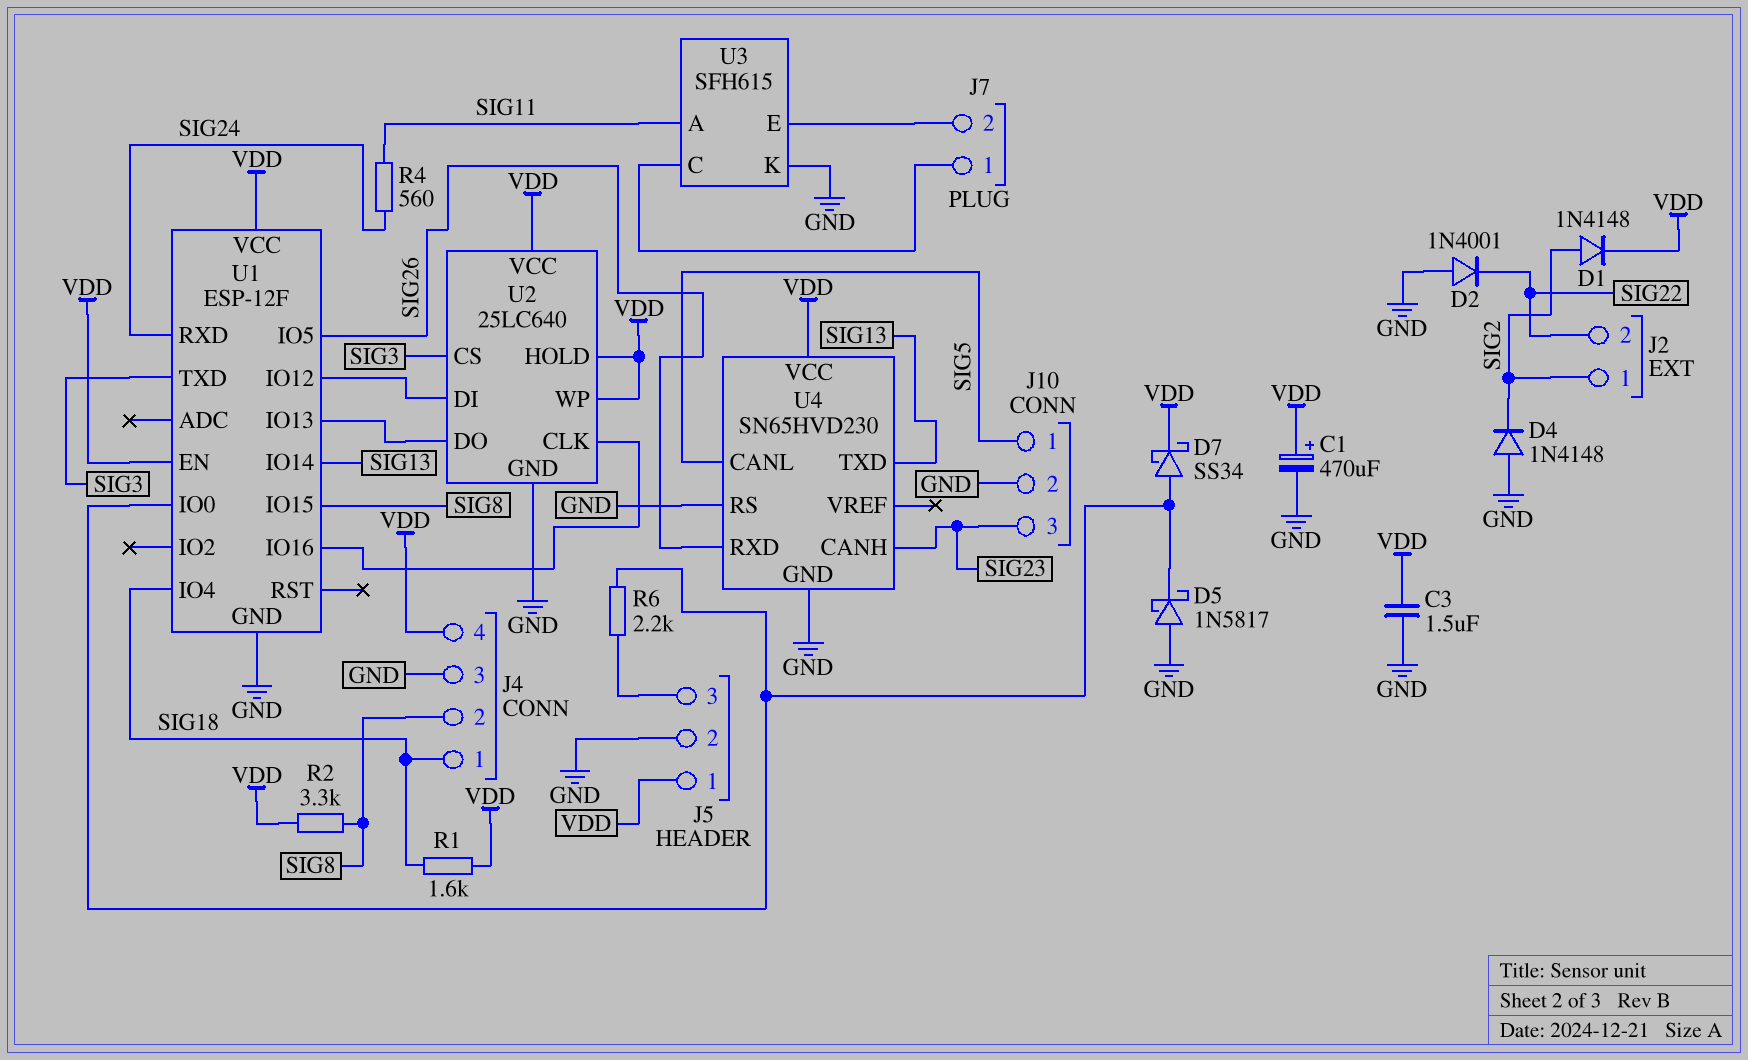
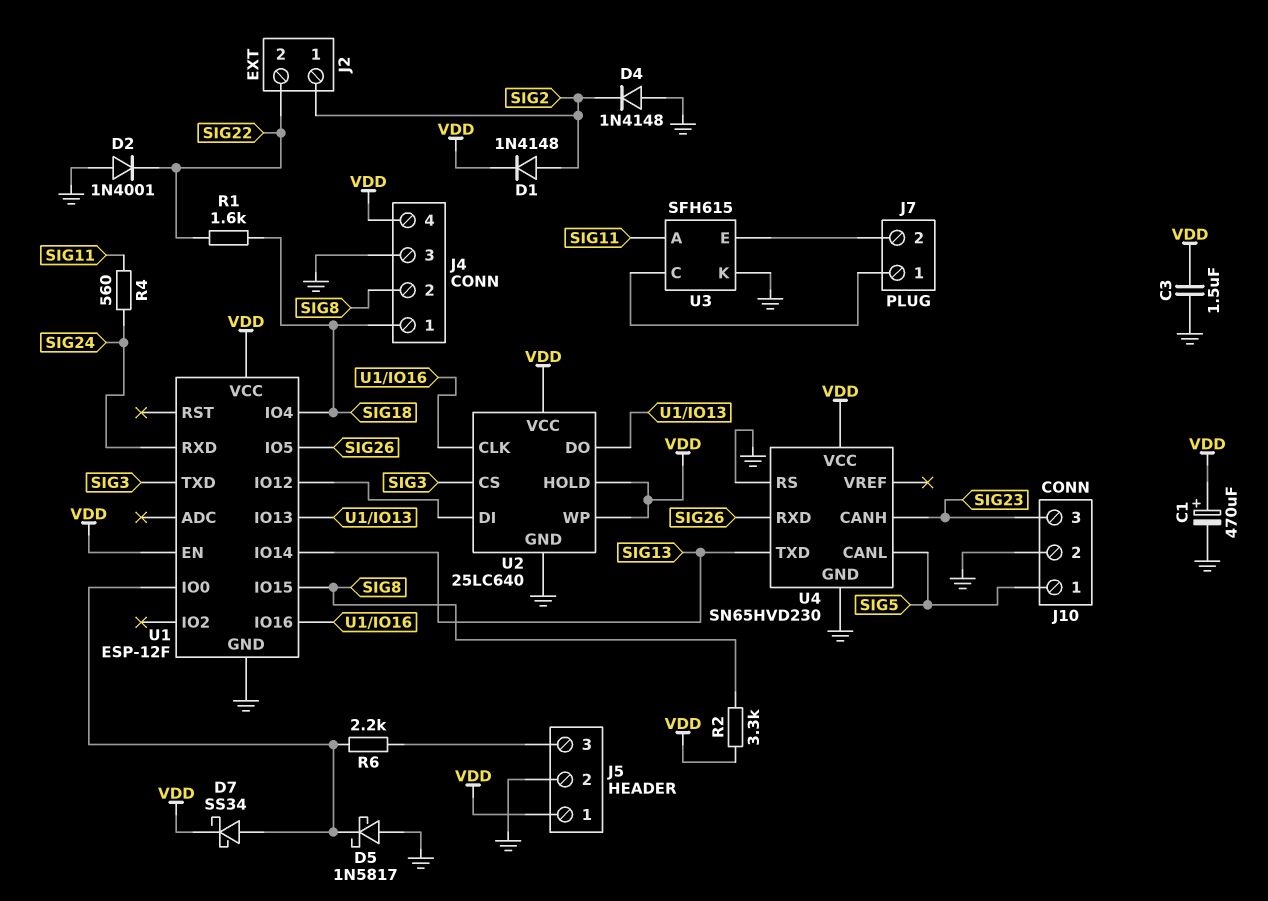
R1: 1.6k (SIG18, VDD) -> 1.6k (SIG18, SIG22)

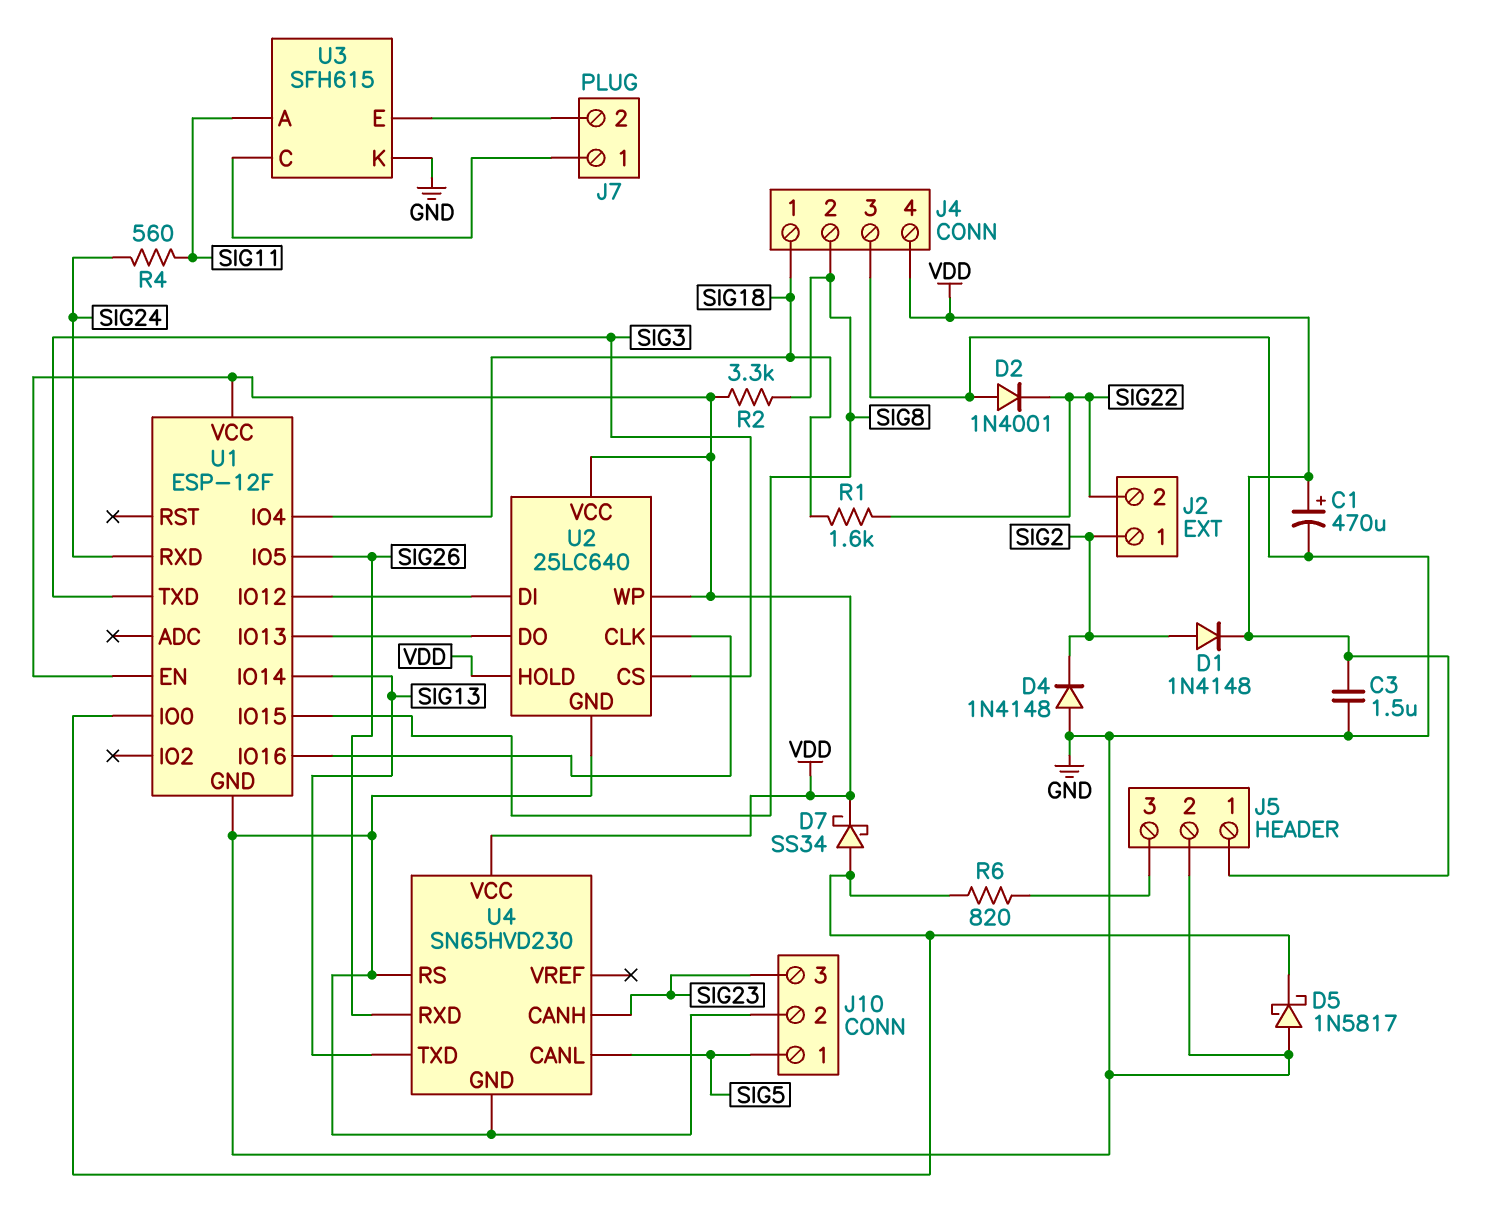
R6: 2.2k (J5/3, U1/IO0) -> 820 (J5/3, U1/IO0)

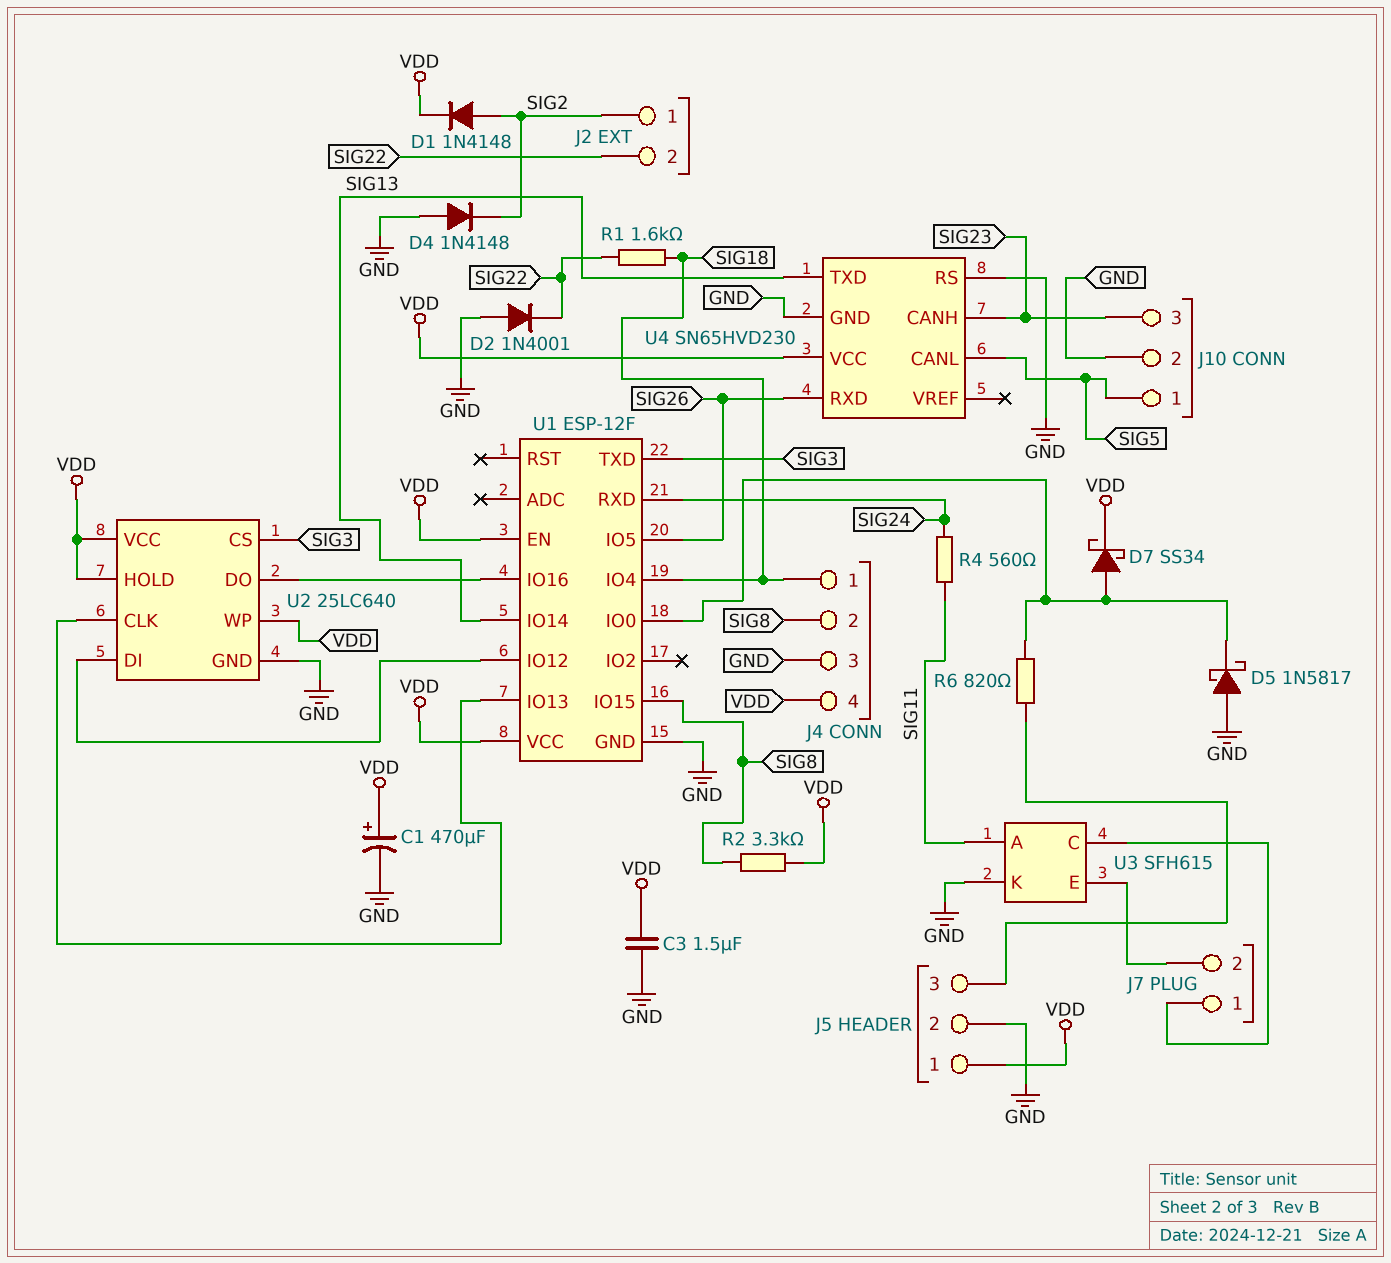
U2 pin CLK: U1/IO16 -> U1/IO13
U2 pin DO: U1/IO13 -> U1/IO16

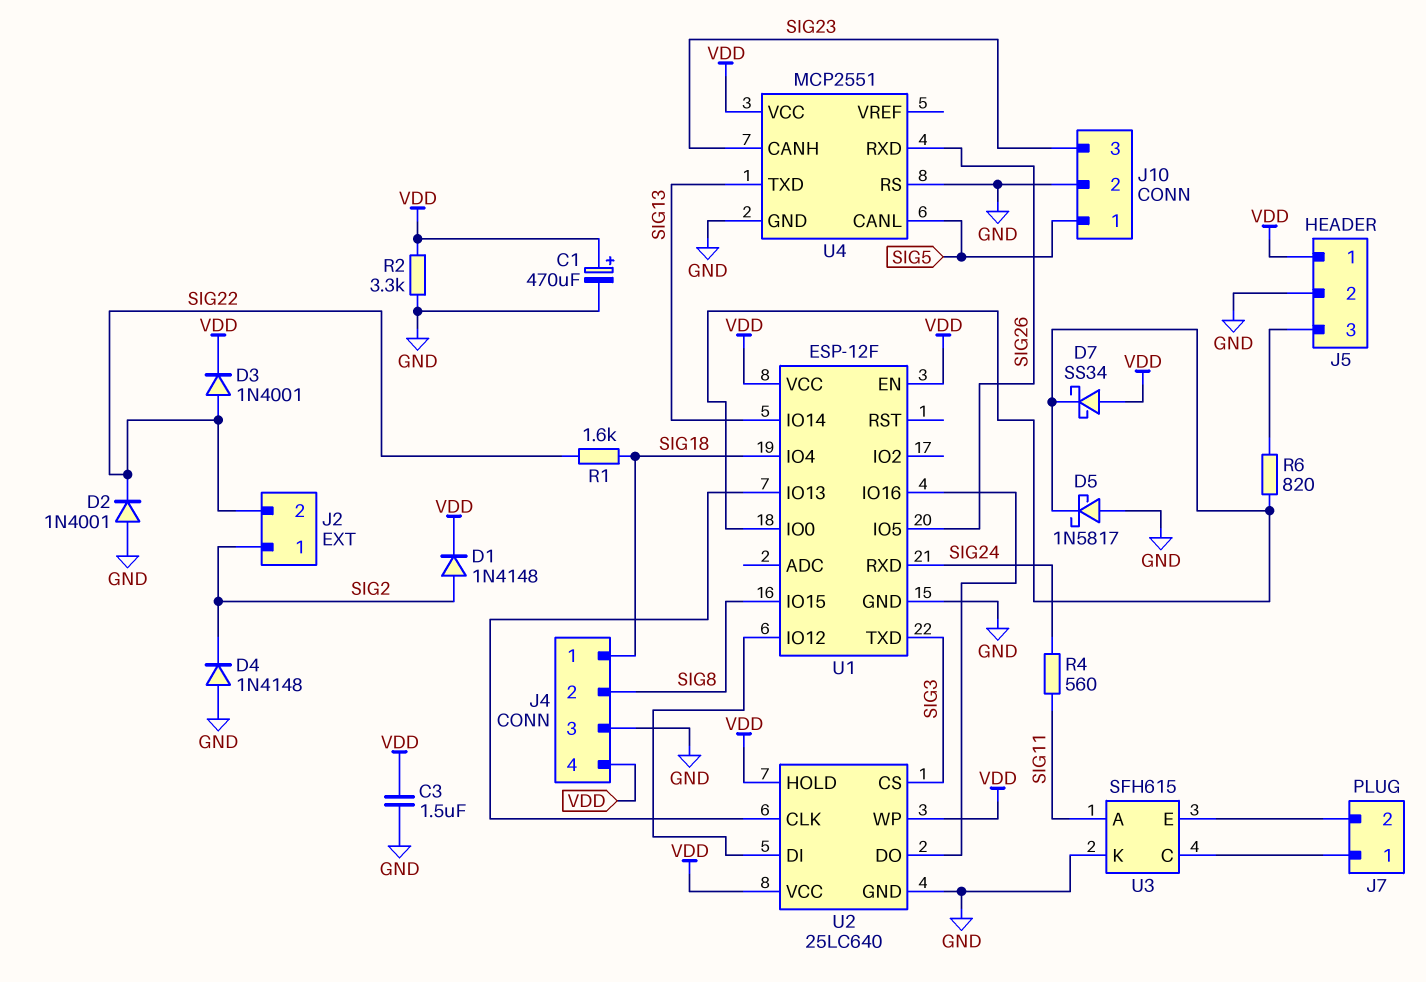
D3: none -> diode 1N4001 (A SIG22, K VDD)
D7: schottky SS34 (A U1/IO0, K VDD) -> schottky SS34 (A VDD, K U1/IO0)
R2: 3.3k (SIG8, VDD) -> 3.3k (GND, VDD)
U4: SN65HVD230 -> MCP2551

